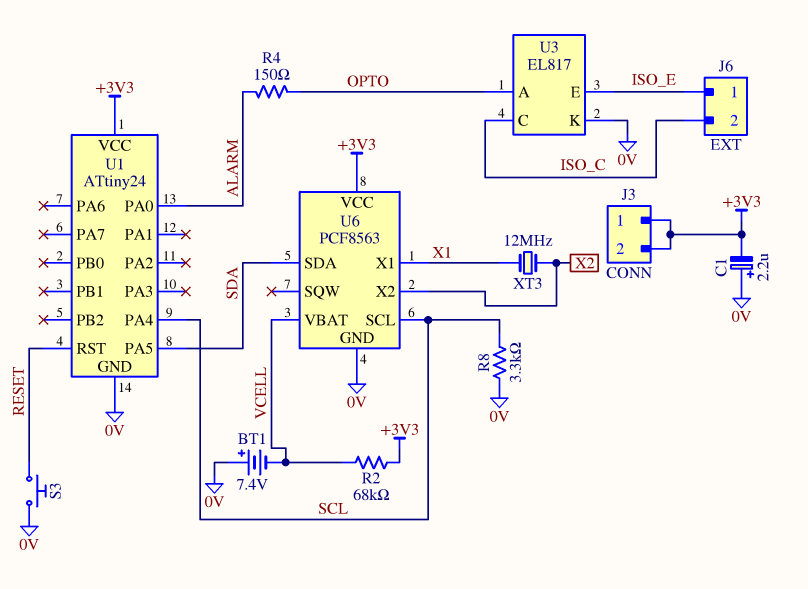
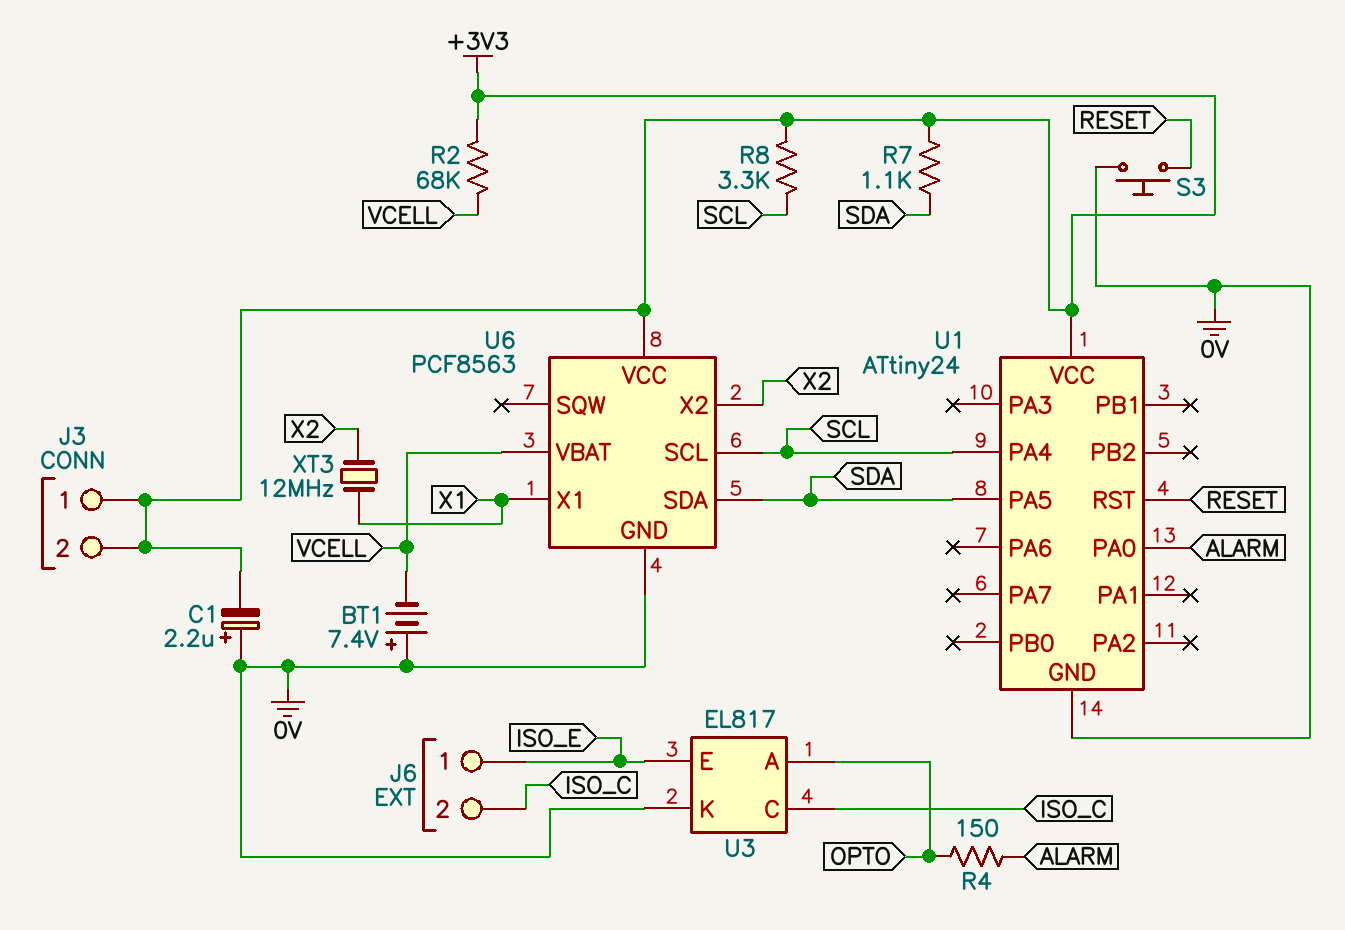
R7: none -> 1.1k (+3V3, SDA)
R8: 3.3k (0V, SCL) -> 3.3k (+3V3, SCL)

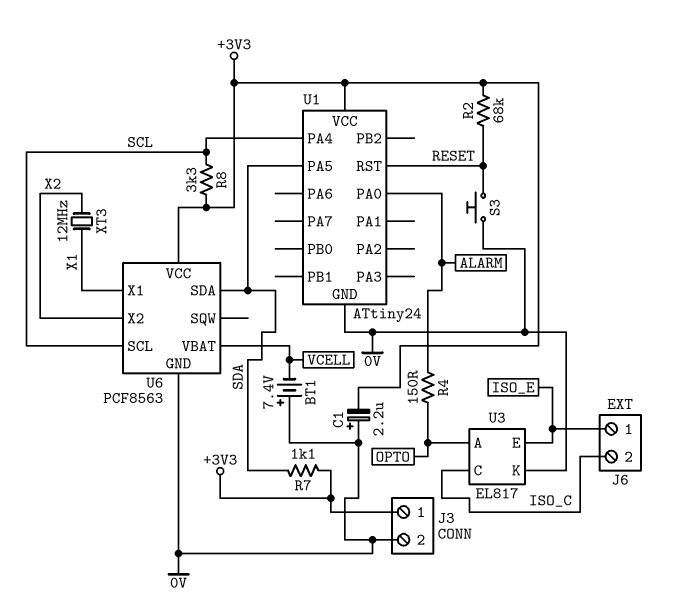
J3 pin 2: +3V3 -> 0V
R2: 68k (+3V3, VCELL) -> 68k (+3V3, RESET)

